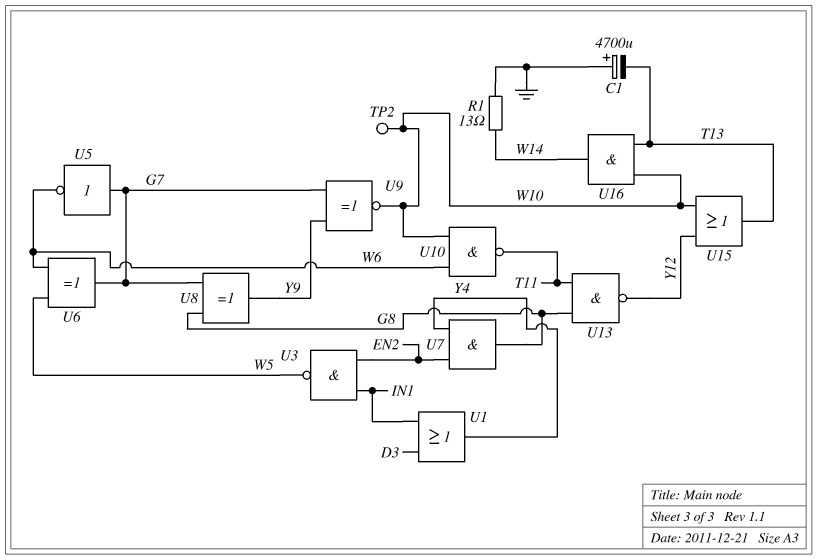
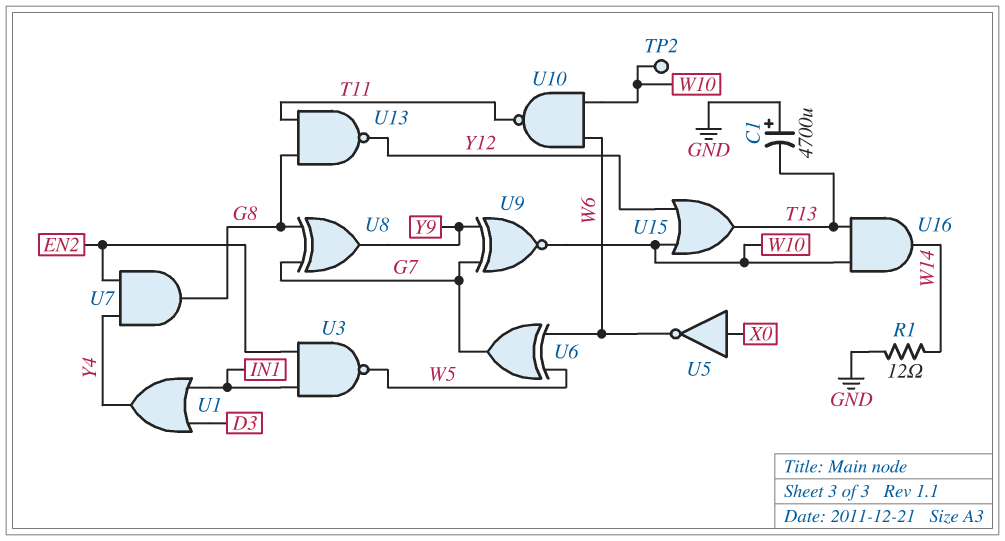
R1: 13 (GND, W14) -> 12 (GND, W14)
U5: NOT (in G7, out W6) -> NOT (in X0, out W6)

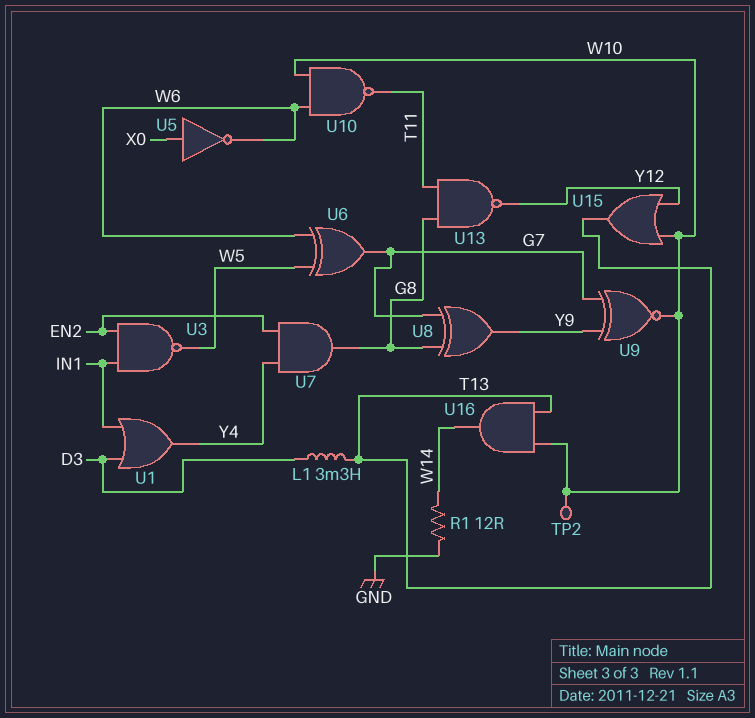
C1: 4700uF (plus GND, minus T13) -> none
L1: none -> 3.3mH (D3, T13)

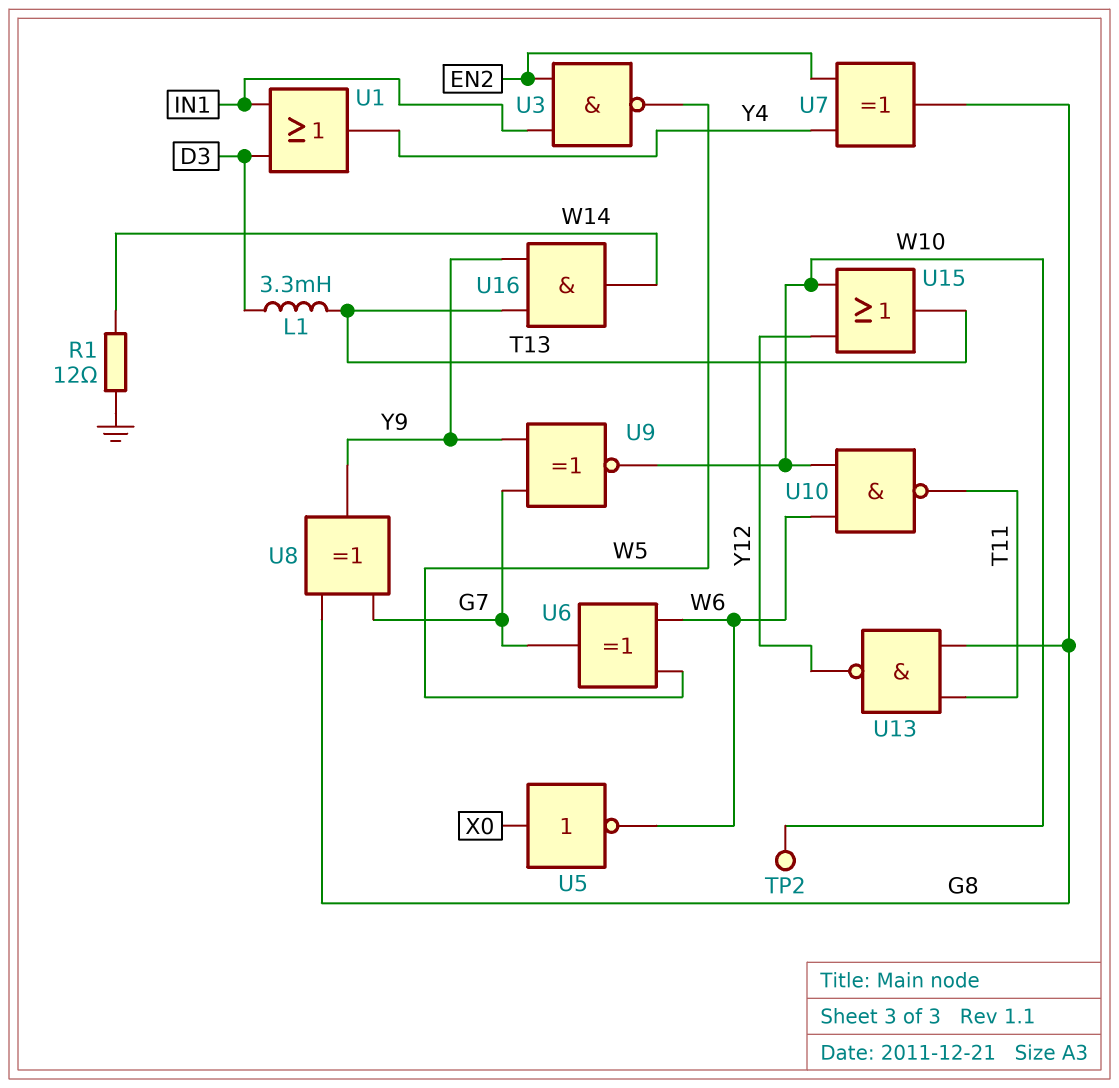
U7: AND (in EN2, in Y4, out G8) -> XOR (in EN2, in Y4, out G8)
U16: AND (in T13, in W10, out W14) -> AND (in T13, in Y9, out W14)

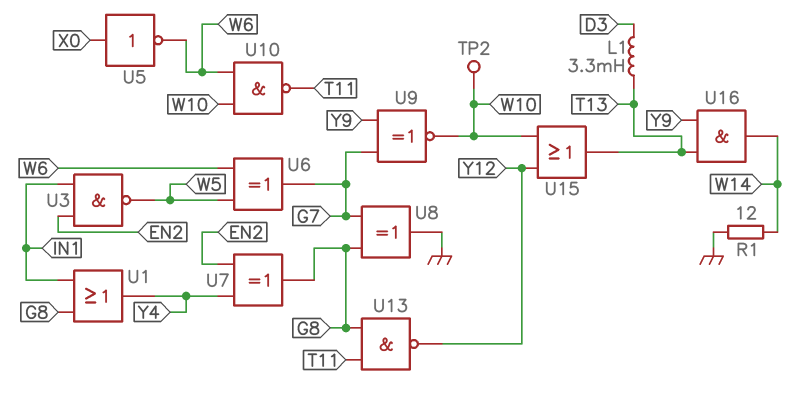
U1: OR (in D3, in IN1, out Y4) -> OR (in G8, in IN1, out Y4)
U8: XOR (in G7, in G8, out Y9) -> XOR (in G7, in G8, out GND)

